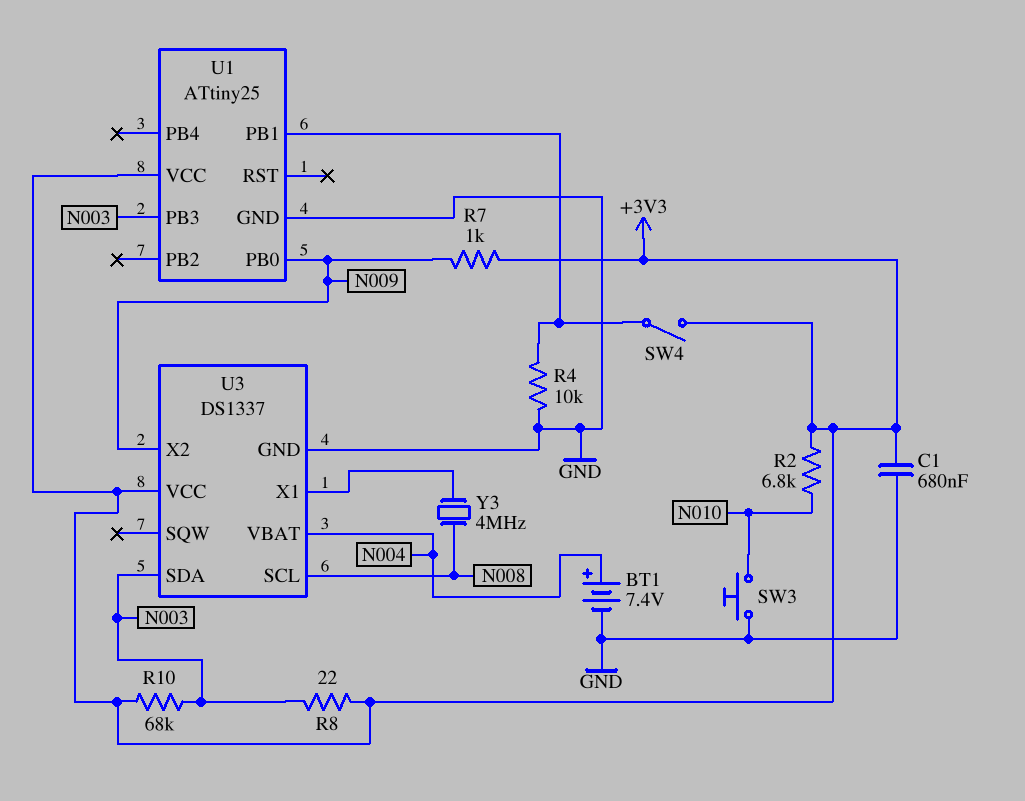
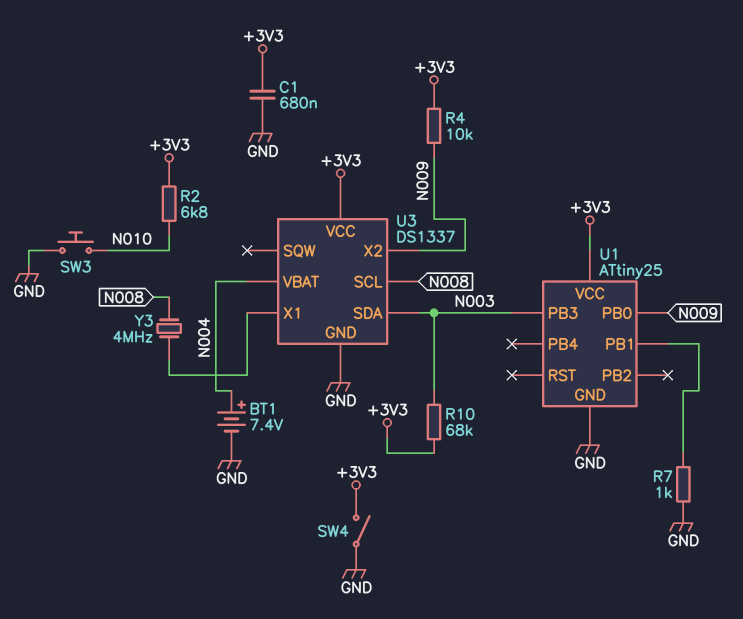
R4: 10k (GND, U1/PB1) -> 10k (+3V3, N009)
R7: 1k (+3V3, N009) -> 1k (GND, U1/PB1)
R8: 22 (+3V3, N003) -> none
SW4: switch (+3V3, U1/PB1) -> switch (+3V3, GND)

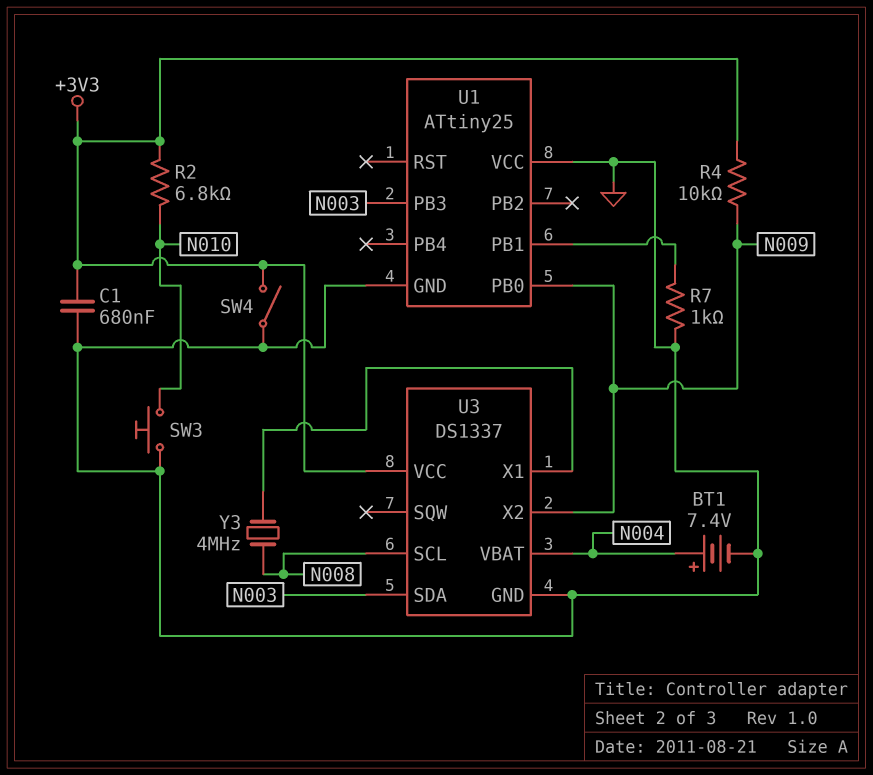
R10: 68k (+3V3, N003) -> none
U1 pin VCC: +3V3 -> GND

